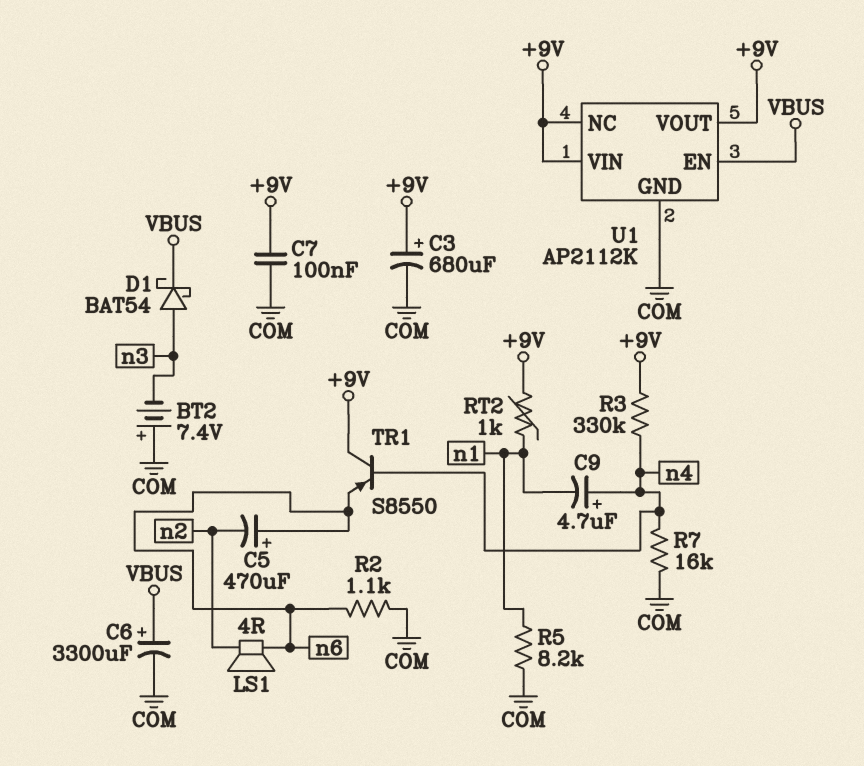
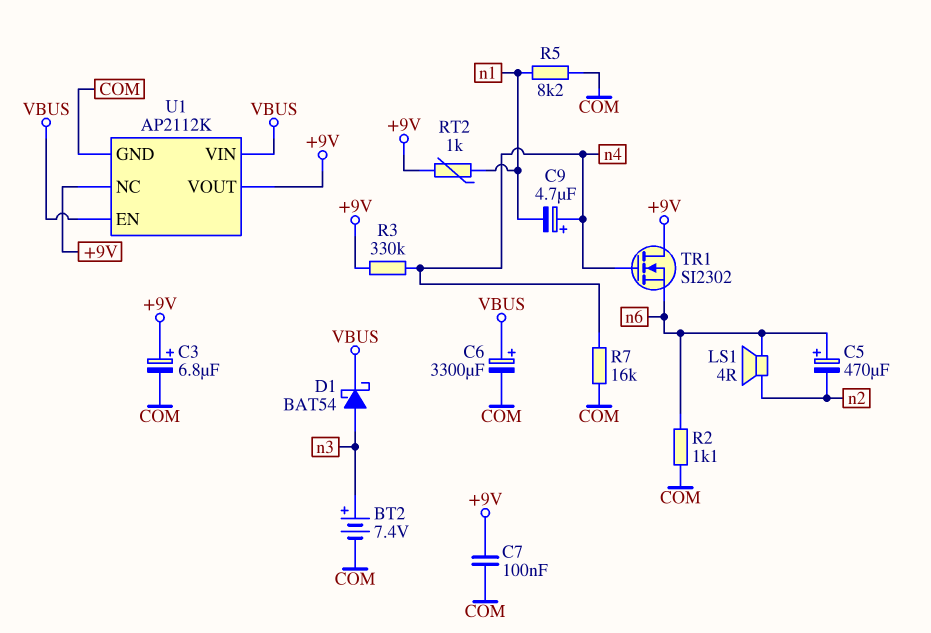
BT2: 7.4V (plus COM, minus n3) -> 7.4V (plus n3, minus COM)
C3: 680uF (plus +9V, minus COM) -> 6.8uF (plus +9V, minus COM)
TR1: PNP S8550 (B n4, C +9V, E n6) -> NMOS SI2302 (G n4, D +9V, S n6)
U1 pin VIN: +9V -> VBUS

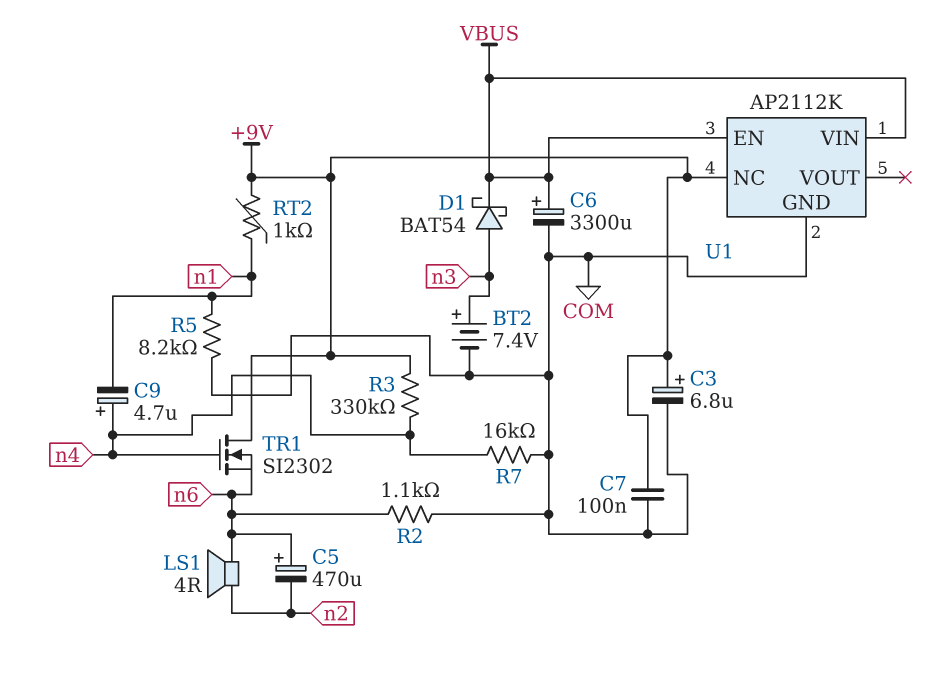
U1 pin VOUT: +9V -> none

